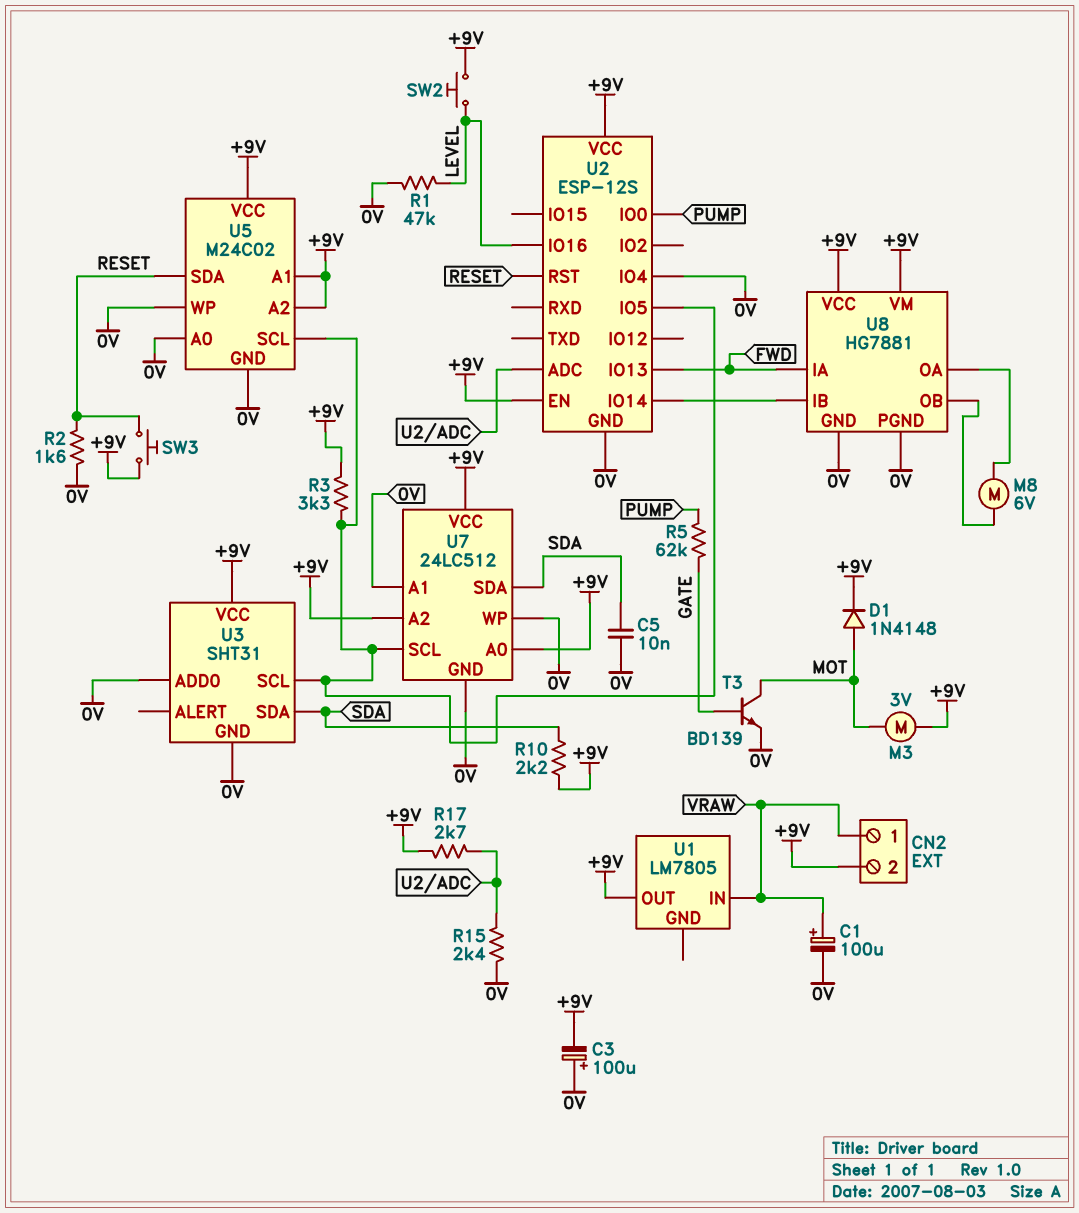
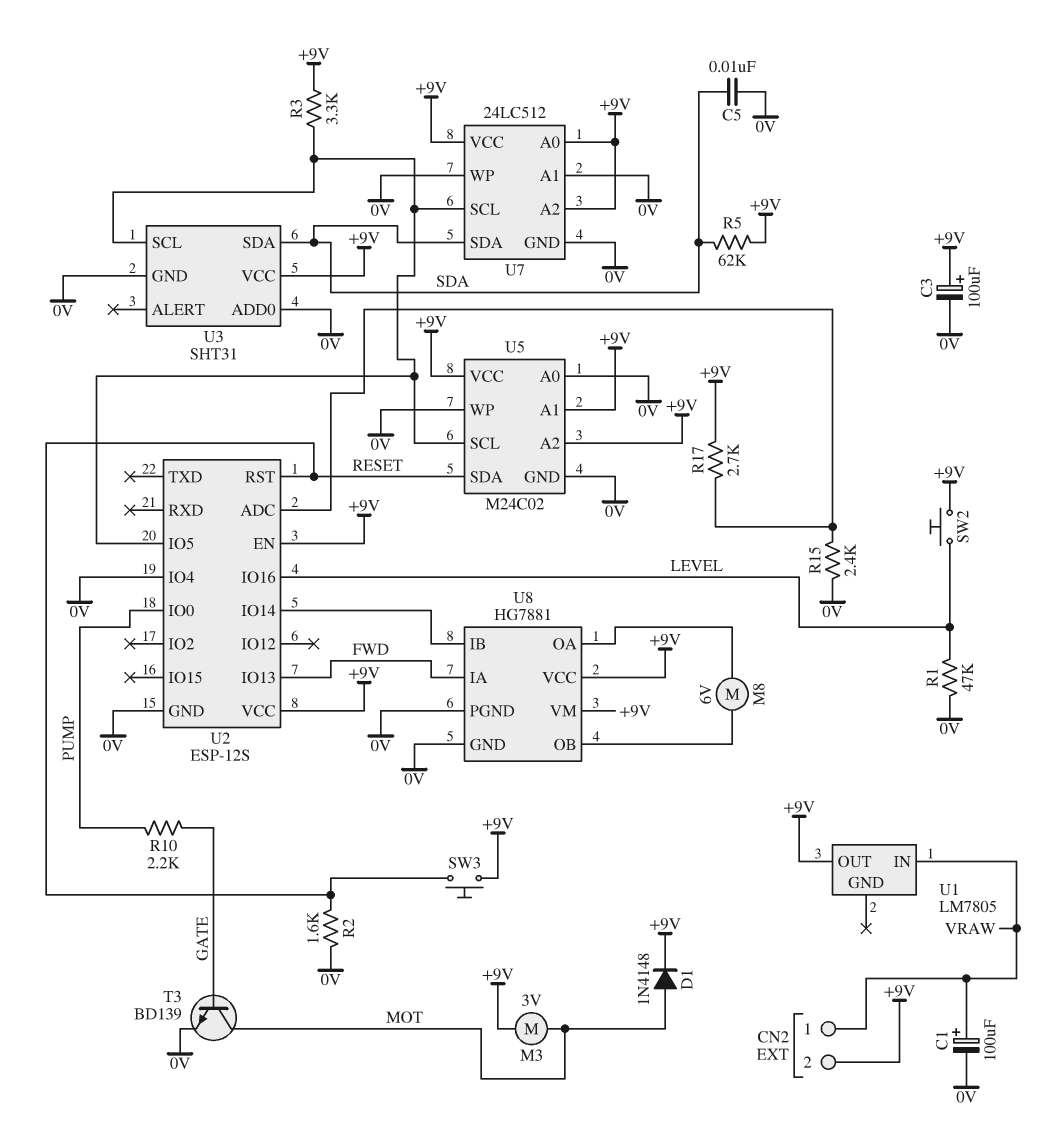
C3: 100uF (plus 0V, minus +9V) -> 100uF (plus +9V, minus 0V)
R5: 62k (GATE, PUMP) -> 62k (+9V, SDA)
R10: 2.2k (+9V, SDA) -> 2.2k (GATE, PUMP)

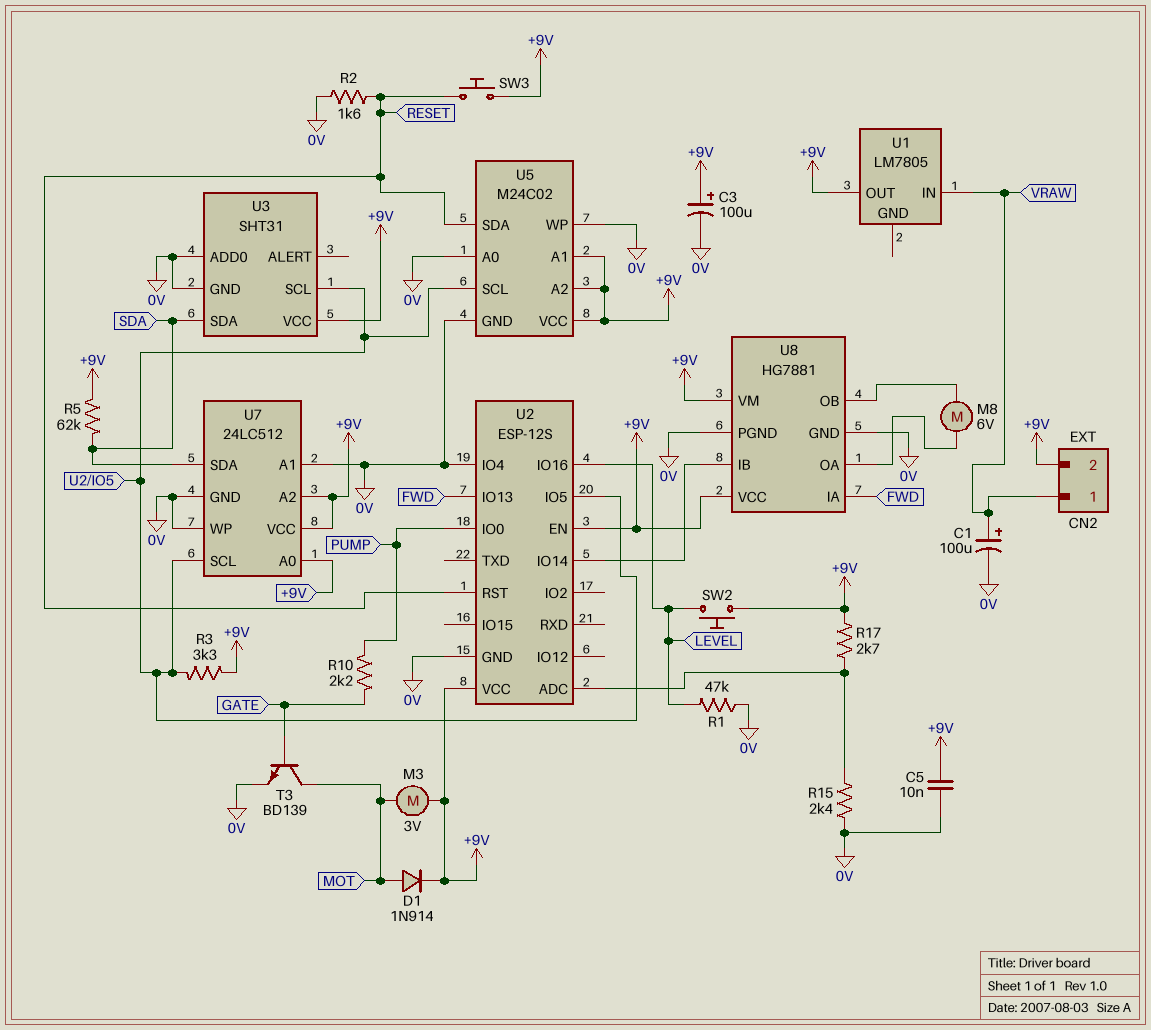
C5: 10nF (0V, SDA) -> 10nF (+9V, 0V)
D1: diode 1N4148 (A MOT, K +9V) -> diode 1N914 (A MOT, K +9V)

